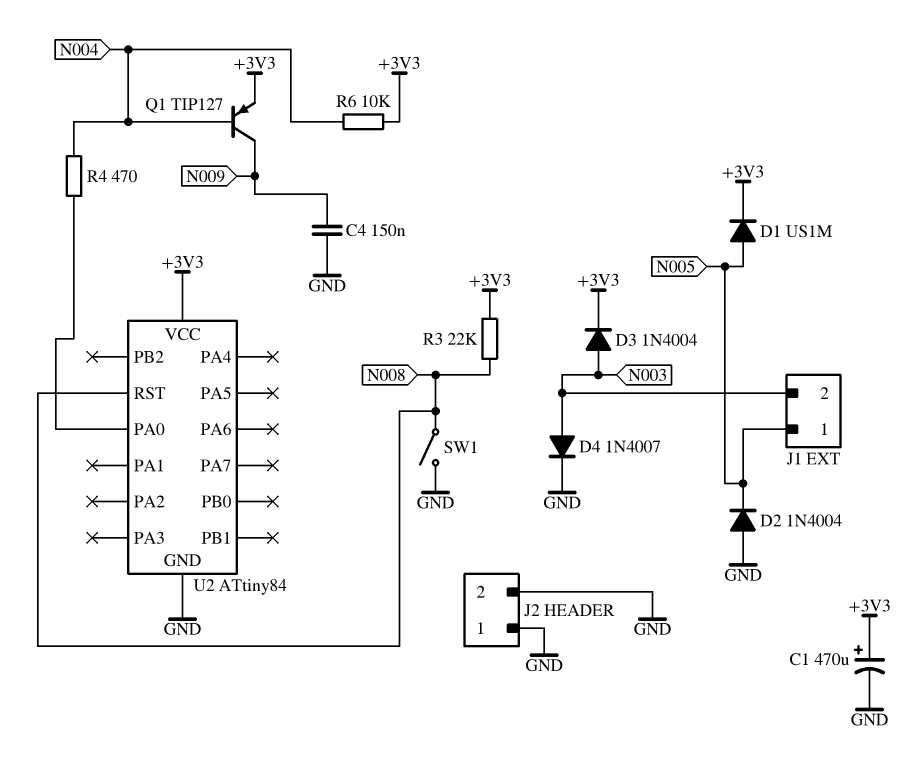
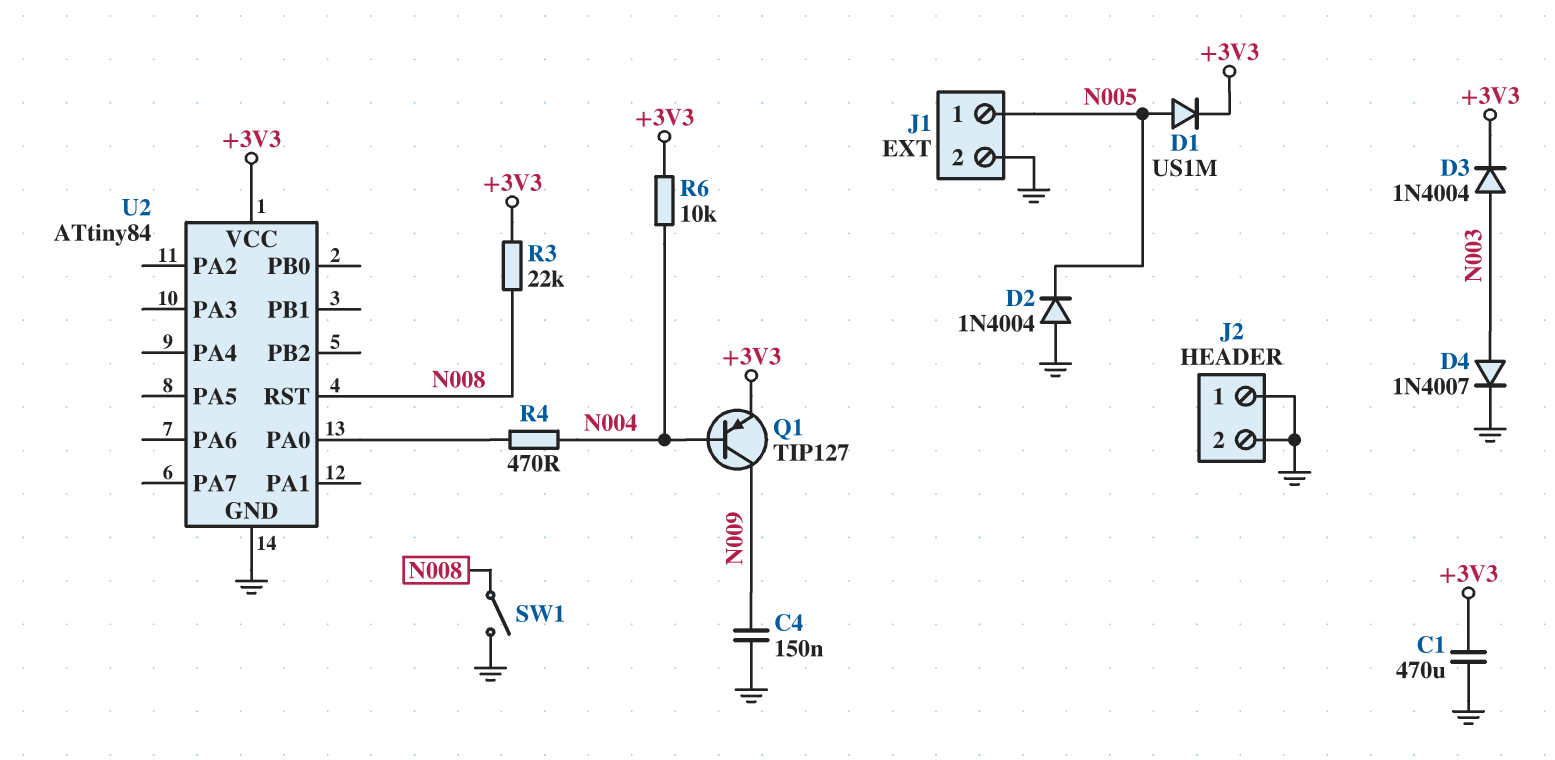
C1: 470uF (plus +3V3, minus GND) -> 470uF (+3V3, GND)
J1 pin 2: N003 -> GND

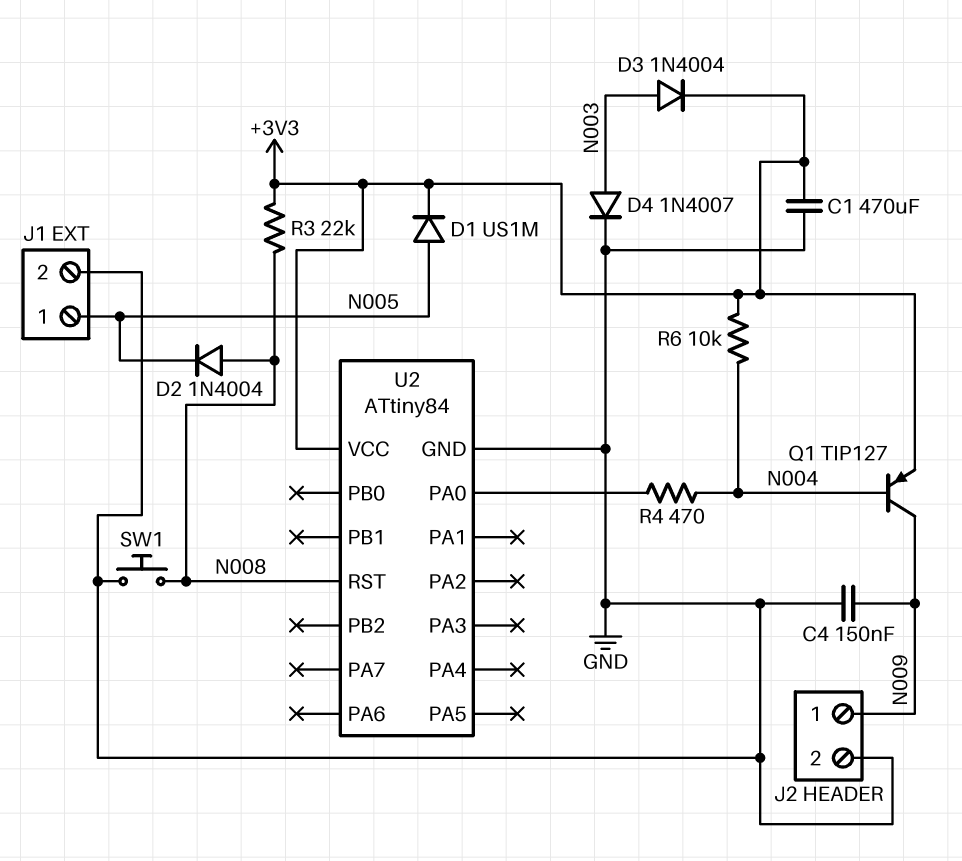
D2: diode 1N4004 (A GND, K N005) -> diode 1N4004 (A N008, K N005)
J2 pin 1: GND -> N009
SW1: switch (GND, N008) -> button (GND, N008)

